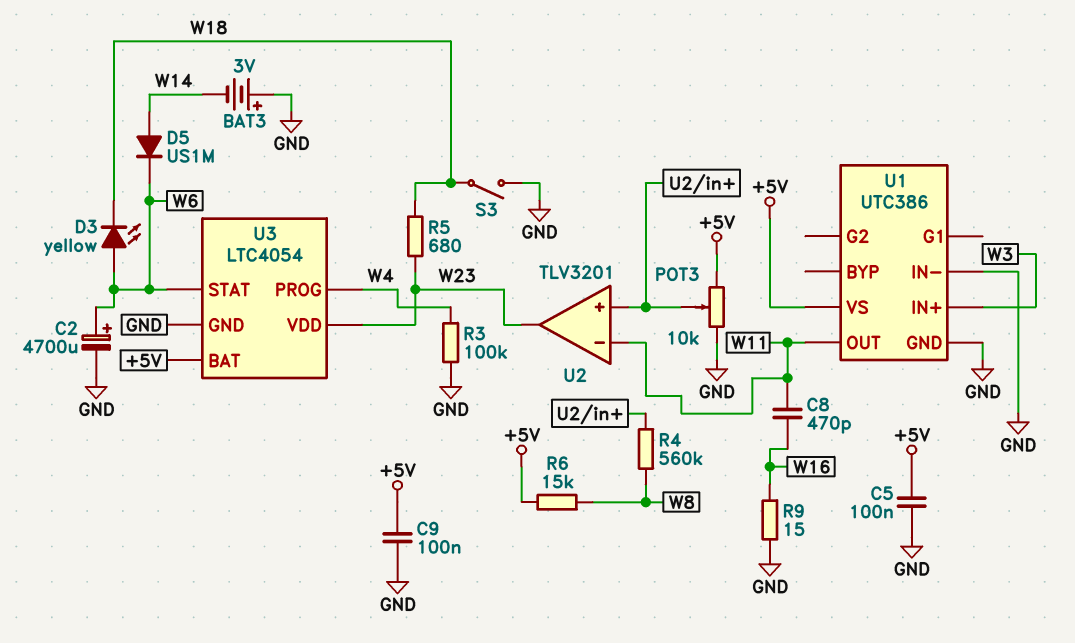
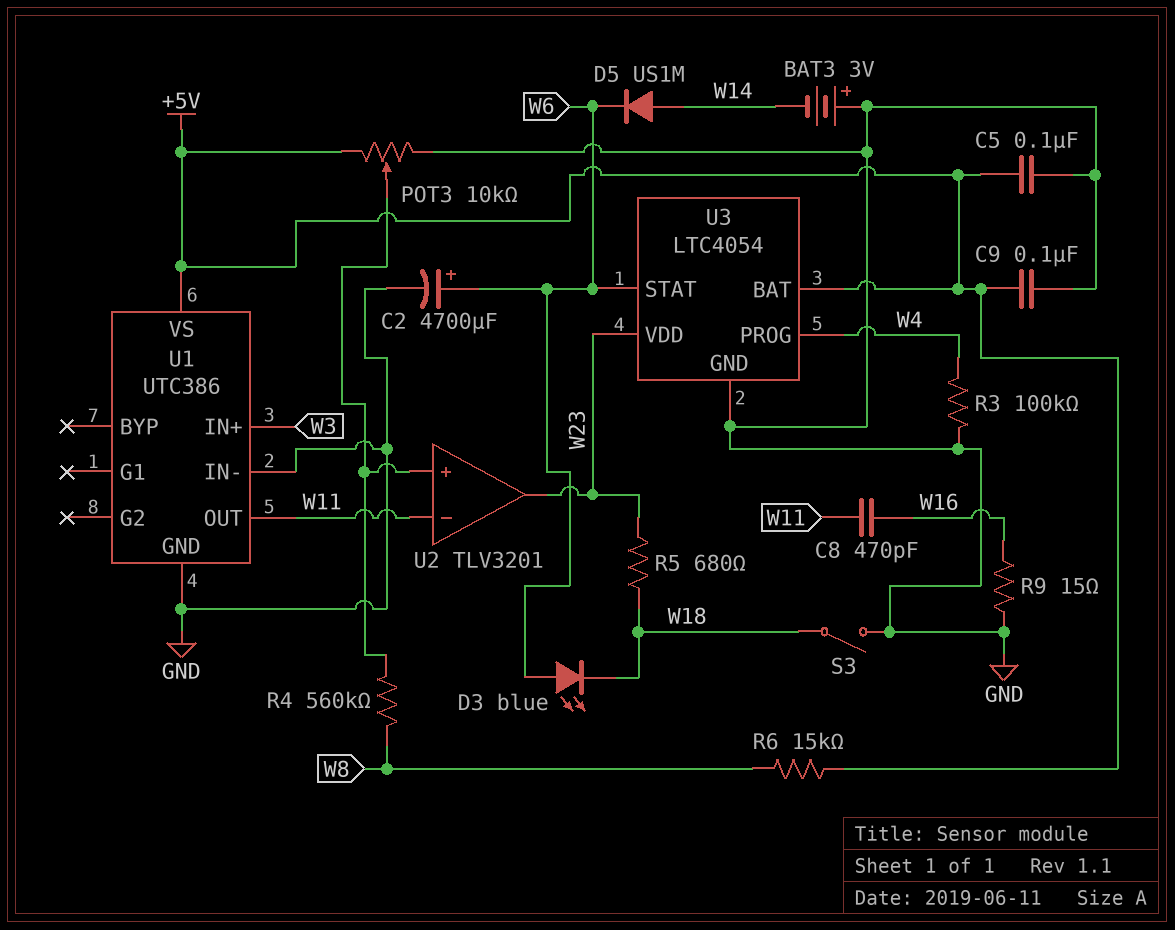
D3: LED yellow (A W6, K W18) -> LED blue (A W6, K W18)

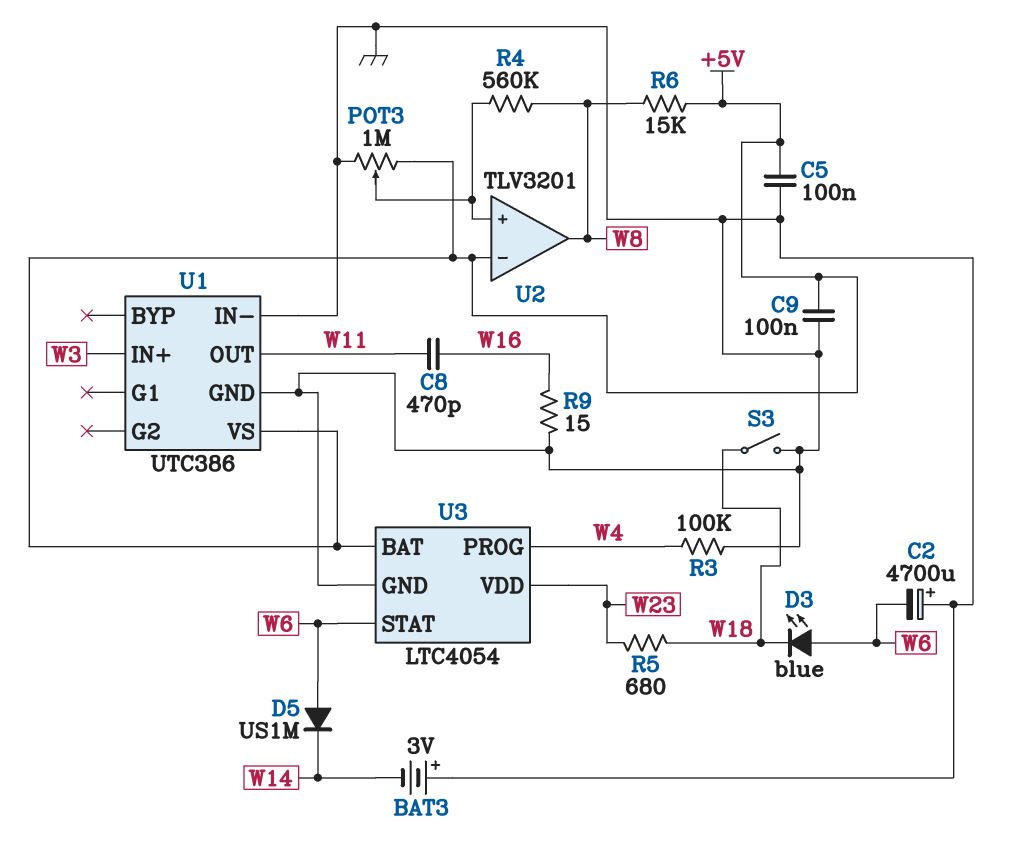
C2: 4700uF (plus W6, minus GND) -> 4700uF (plus GND, minus W6)
D5: diode US1M (A W14, K W6) -> diode US1M (A W6, K W14)
POT3: 10k (+5V, GND, wiper U2/in+) -> 1M (+5V, GND, wiper U2/in+)
U2 pin in-: W11 -> +5V
U2 pin out: W23 -> W8

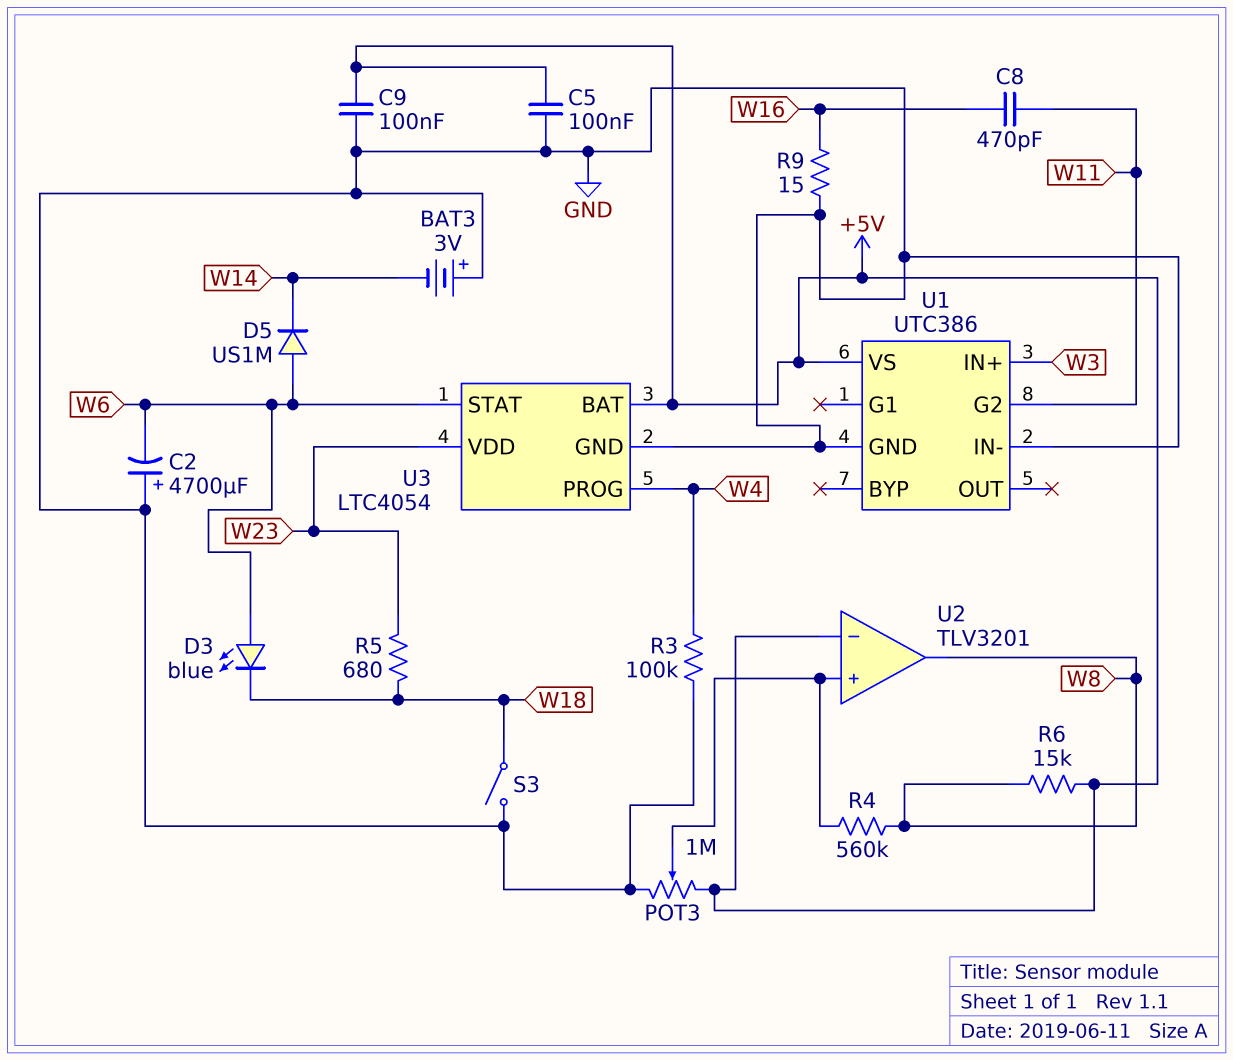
U1 pin G2: none -> W11
U1 pin OUT: W11 -> none

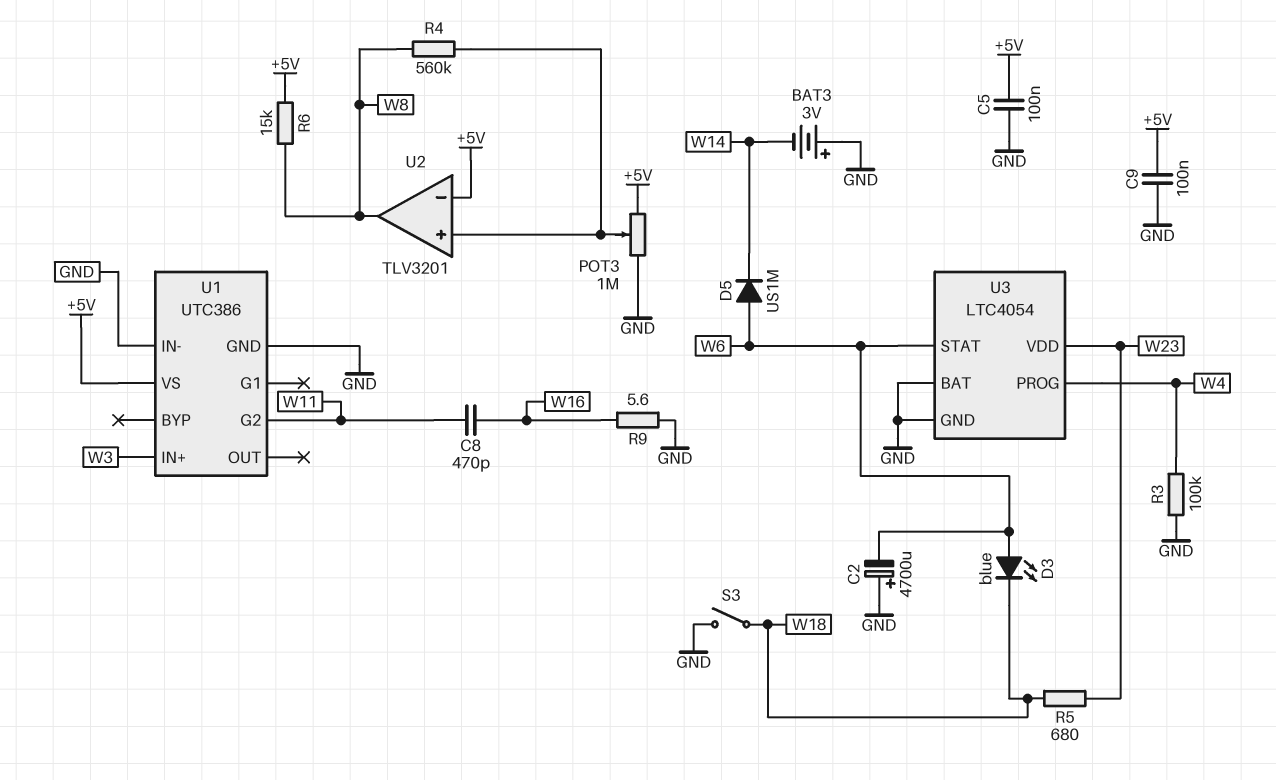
R9: 15 (GND, W16) -> 5.6 (GND, W16)
U3 pin BAT: +5V -> GND

